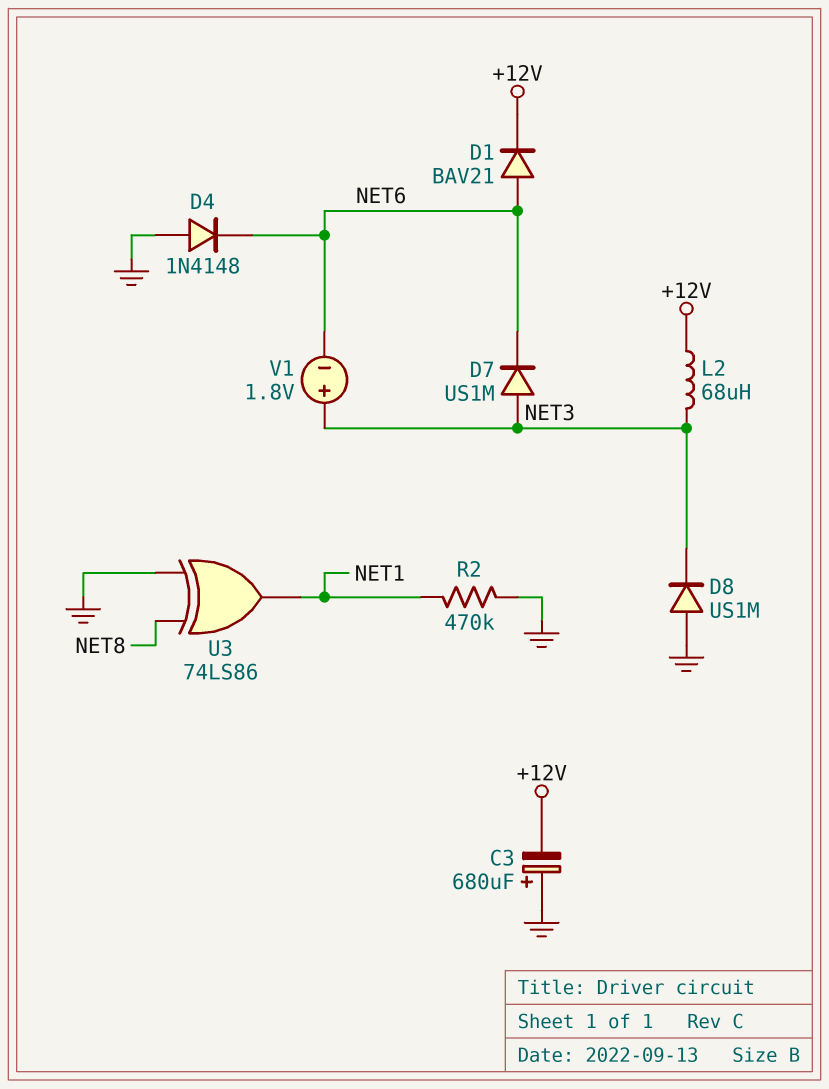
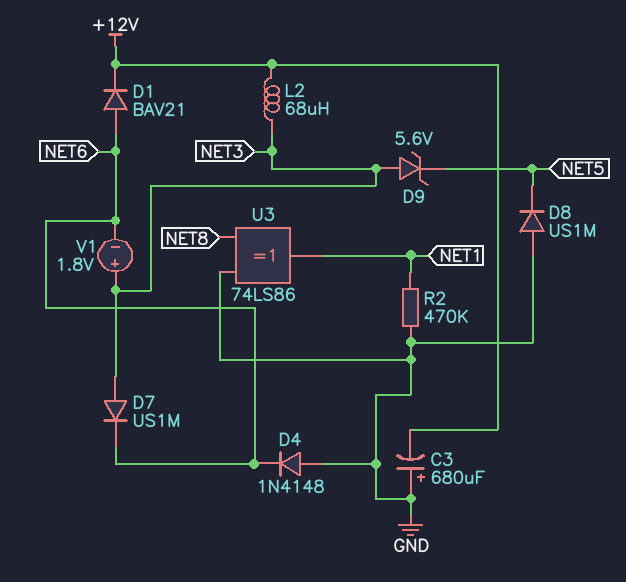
D8: diode US1M (A GND, K NET3) -> diode US1M (A GND, K NET5)
D9: none -> zener 5.6V (A NET3, K NET5)

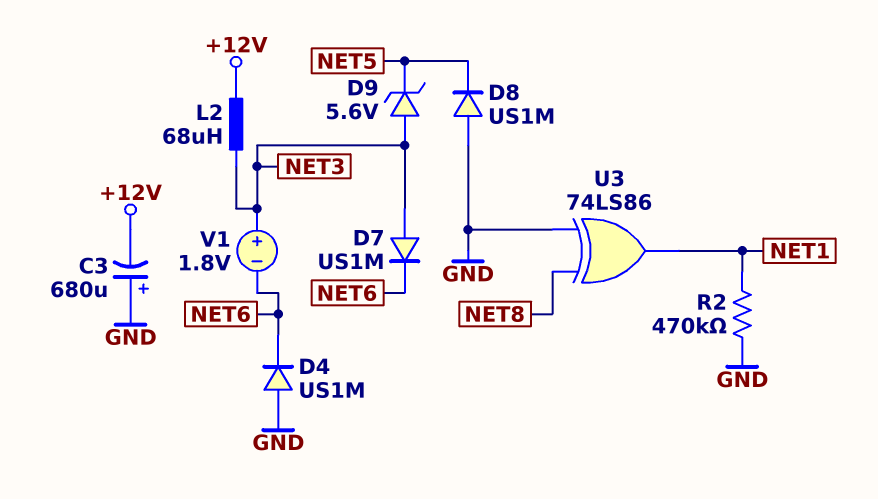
D1: diode BAV21 (A NET6, K +12V) -> none
D4: diode 1N4148 (A GND, K NET6) -> diode US1M (A GND, K NET6)

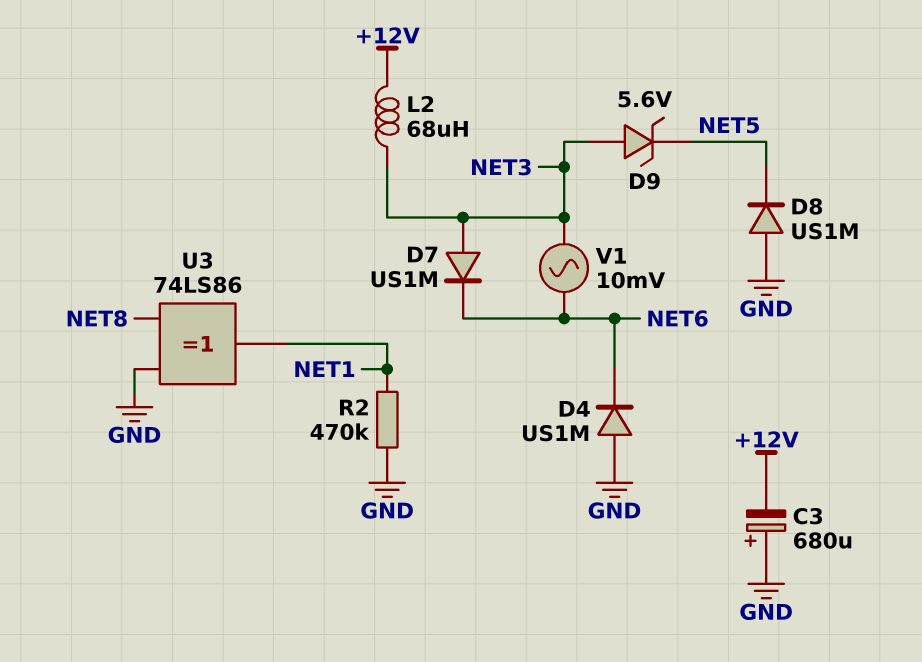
V1: 1.8V (plus NET3, minus NET6) -> AC 10mV (NET3, NET6)

